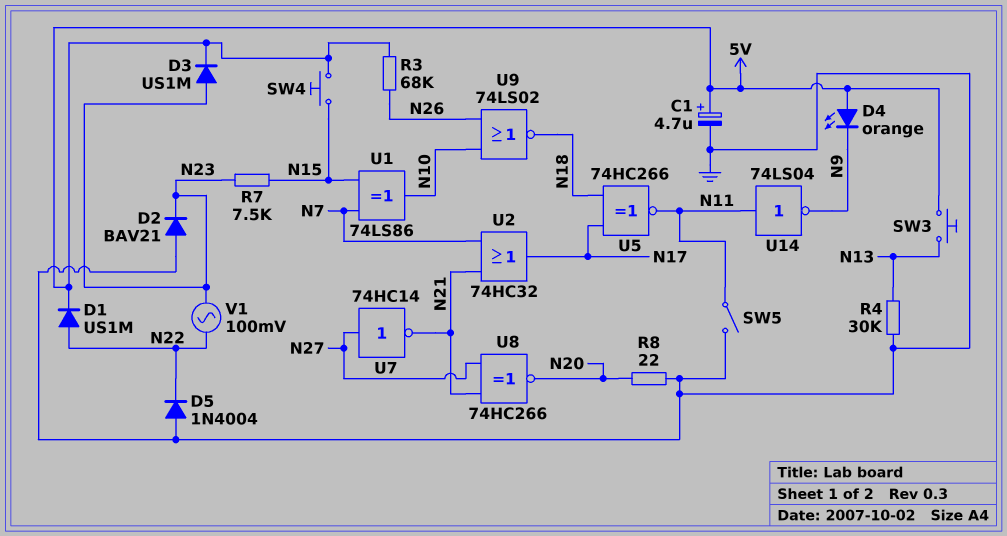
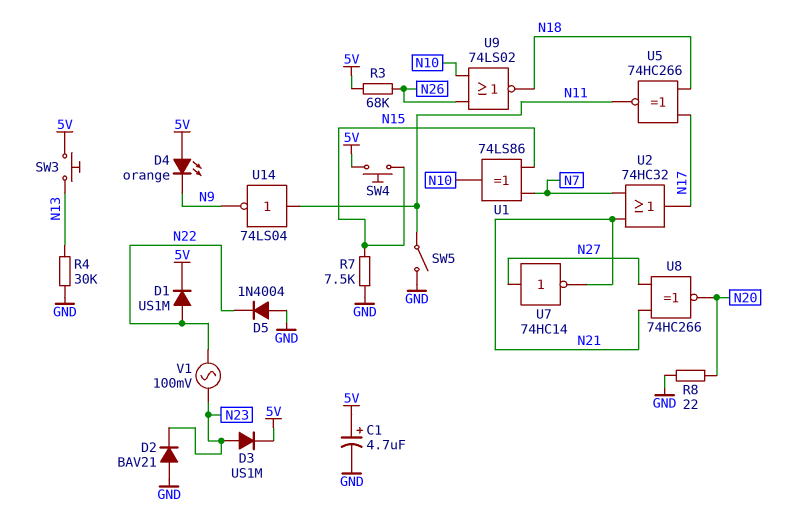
R7: 7.5k (N15, N23) -> 7.5k (GND, N15)

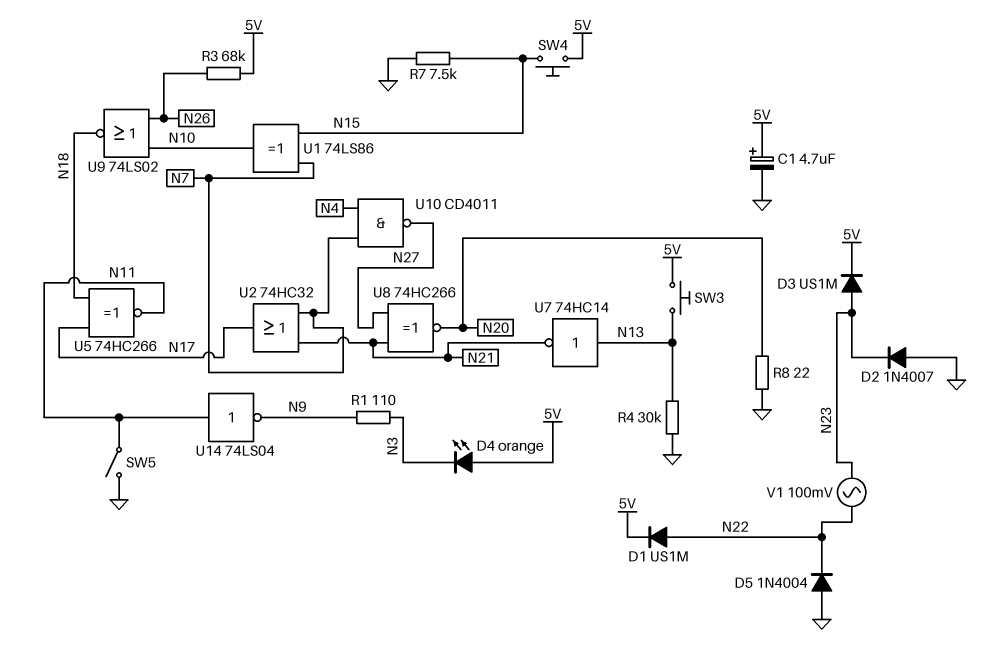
D2: diode BAV21 (A GND, K N23) -> diode 1N4007 (A GND, K N23)
D4: LED orange (A 5V, K N9) -> LED orange (A 5V, K N3)
R1: none -> 110 (N3, N9)
U7: NOT 74HC14 (in N27, out N21) -> NOT 74HC14 (in N13, out N21)
U10: none -> NAND CD4011 (in N4, in N7, out N27)

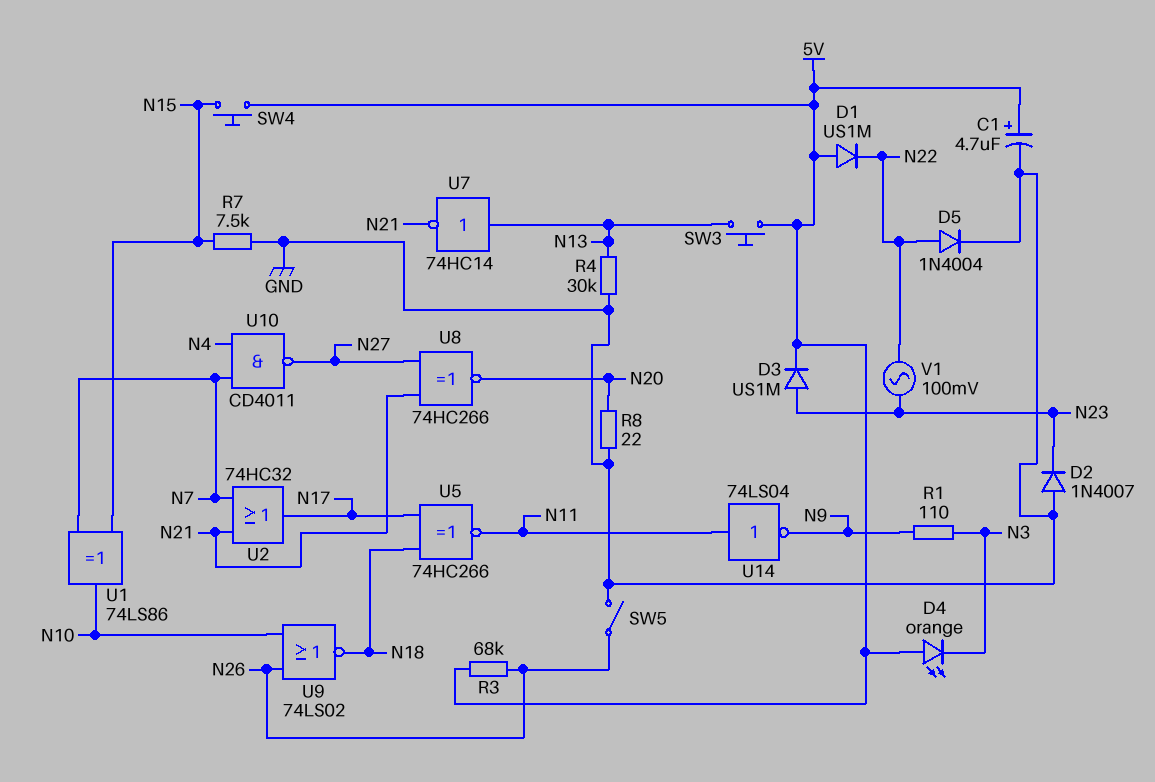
D1: diode US1M (A N22, K 5V) -> diode US1M (A 5V, K N22)
D5: diode 1N4004 (A GND, K N22) -> diode 1N4004 (A N22, K GND)
SW5: switch (GND, N11) -> switch (GND, N26)

